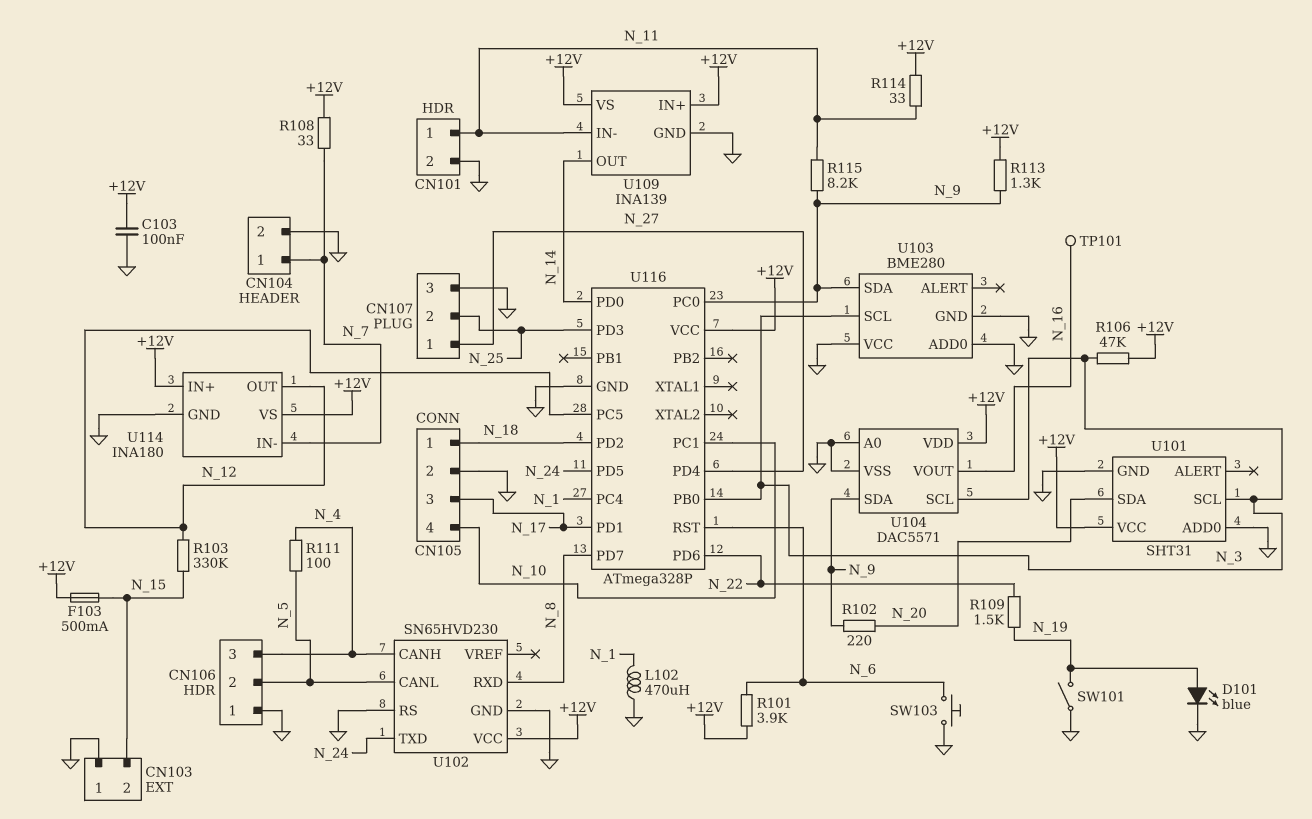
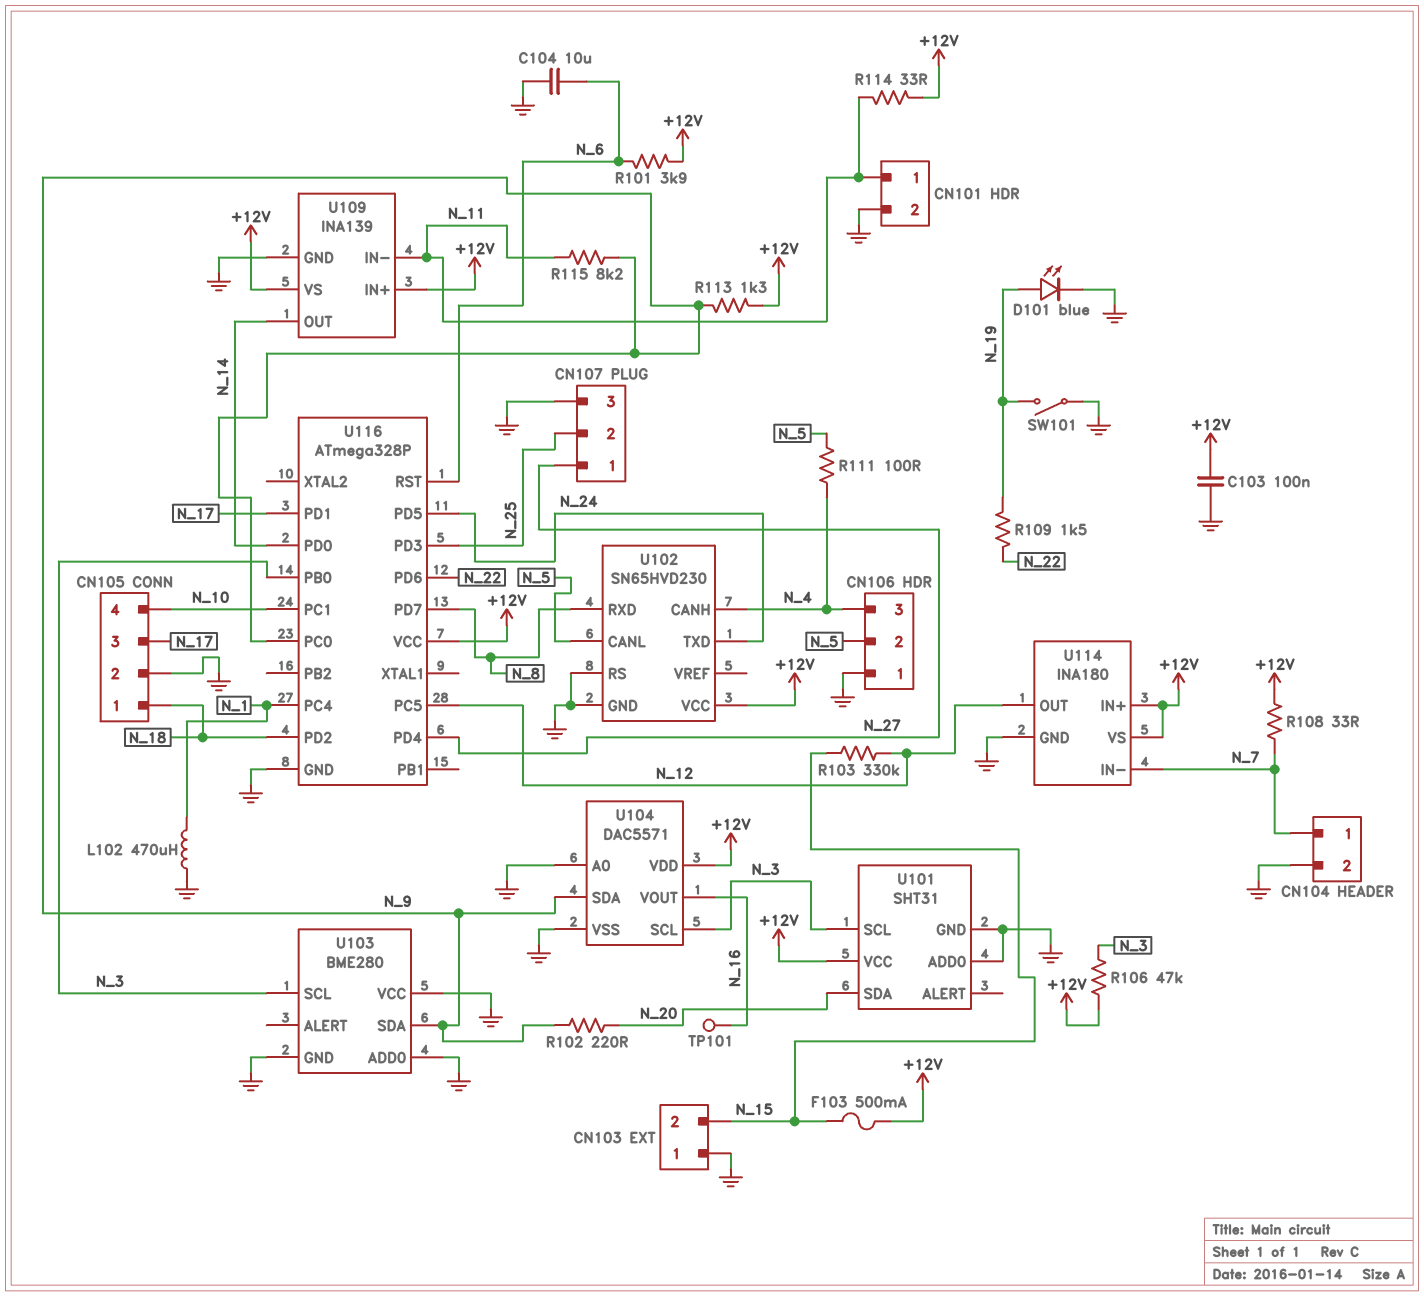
C104: none -> 10uF (GND, N_6)
SW103: button (GND, N_6) -> none

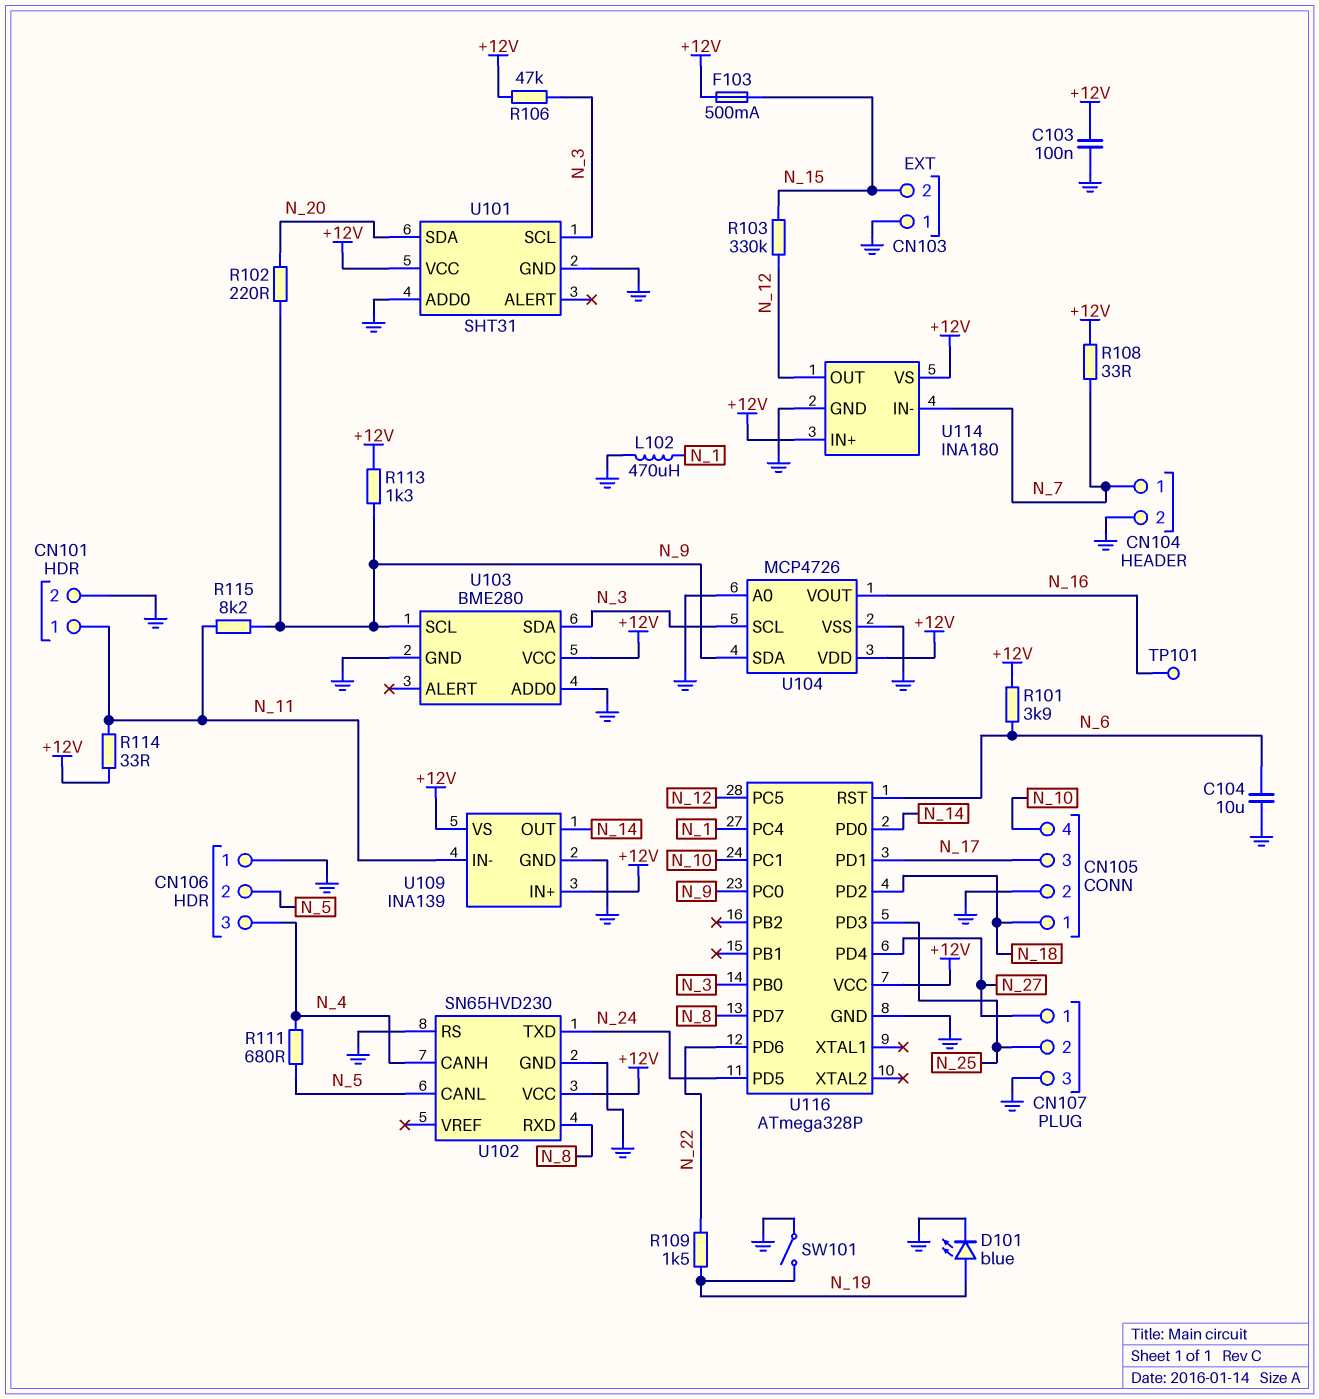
R111: 100 (N_4, N_5) -> 680 (N_4, N_5)
U103 pin SCL: N_3 -> N_9
U103 pin SDA: N_9 -> N_3
U103 pin VCC: GND -> +12V
U104: DAC5571 -> MCP4726

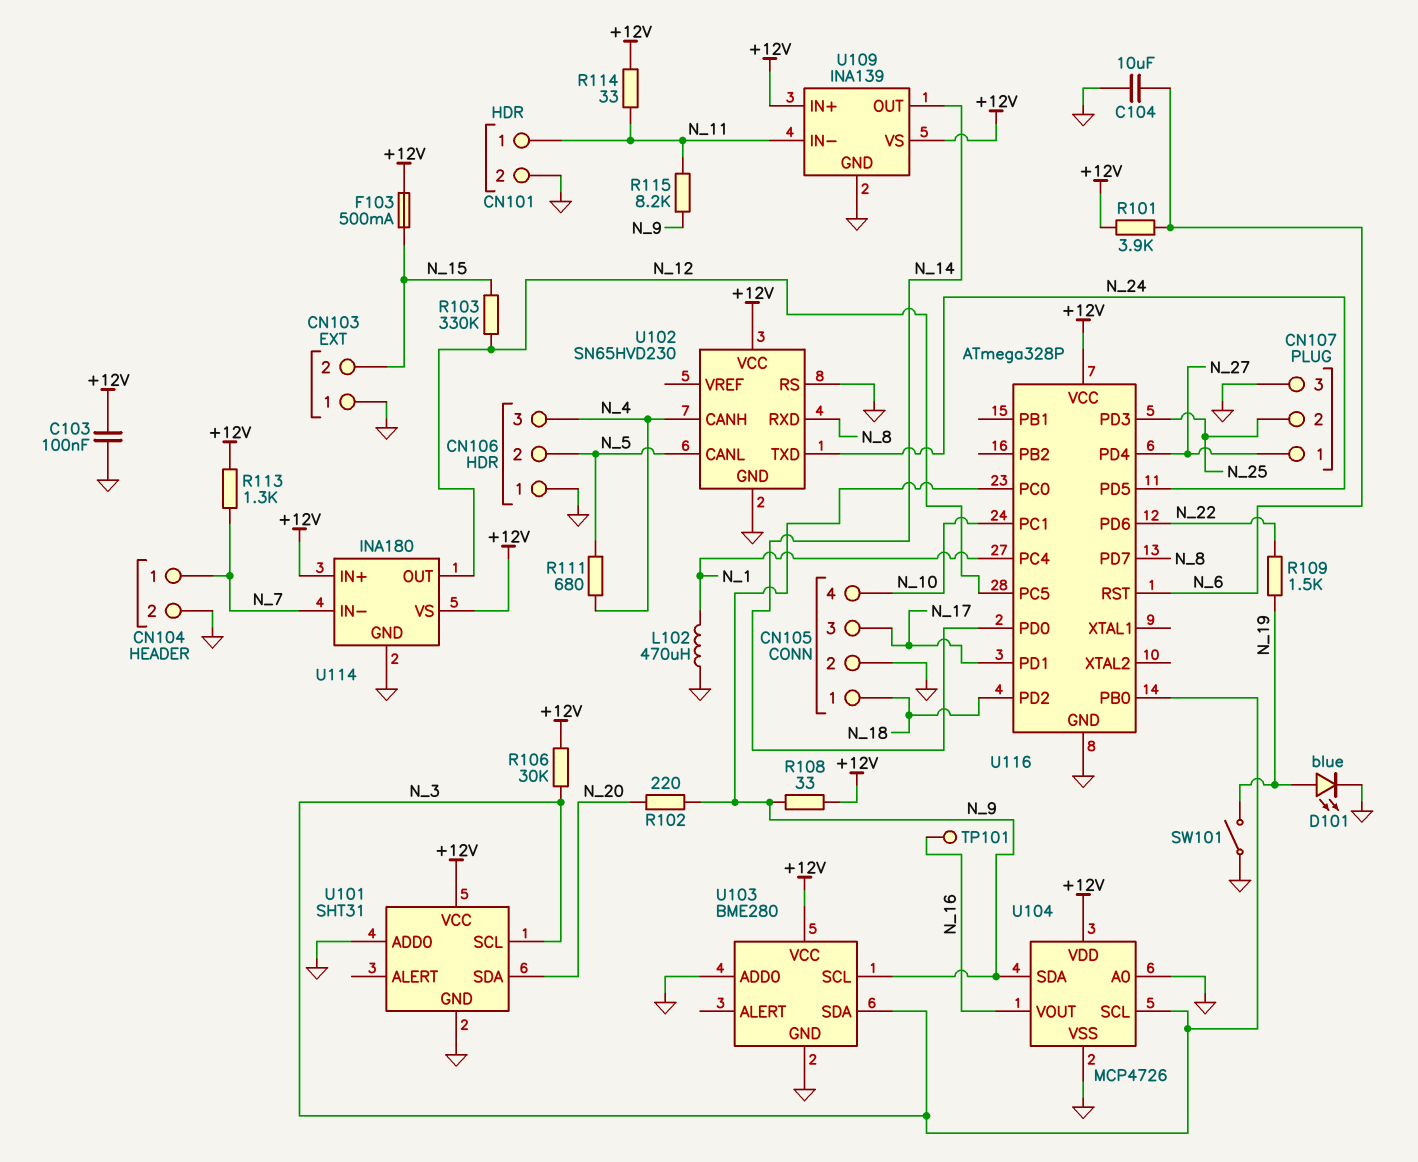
R106: 47k (+12V, N_3) -> 30k (+12V, N_3)
R108: 33 (+12V, N_7) -> 33 (+12V, N_9)
R113: 1.3k (+12V, N_9) -> 1.3k (+12V, N_7)

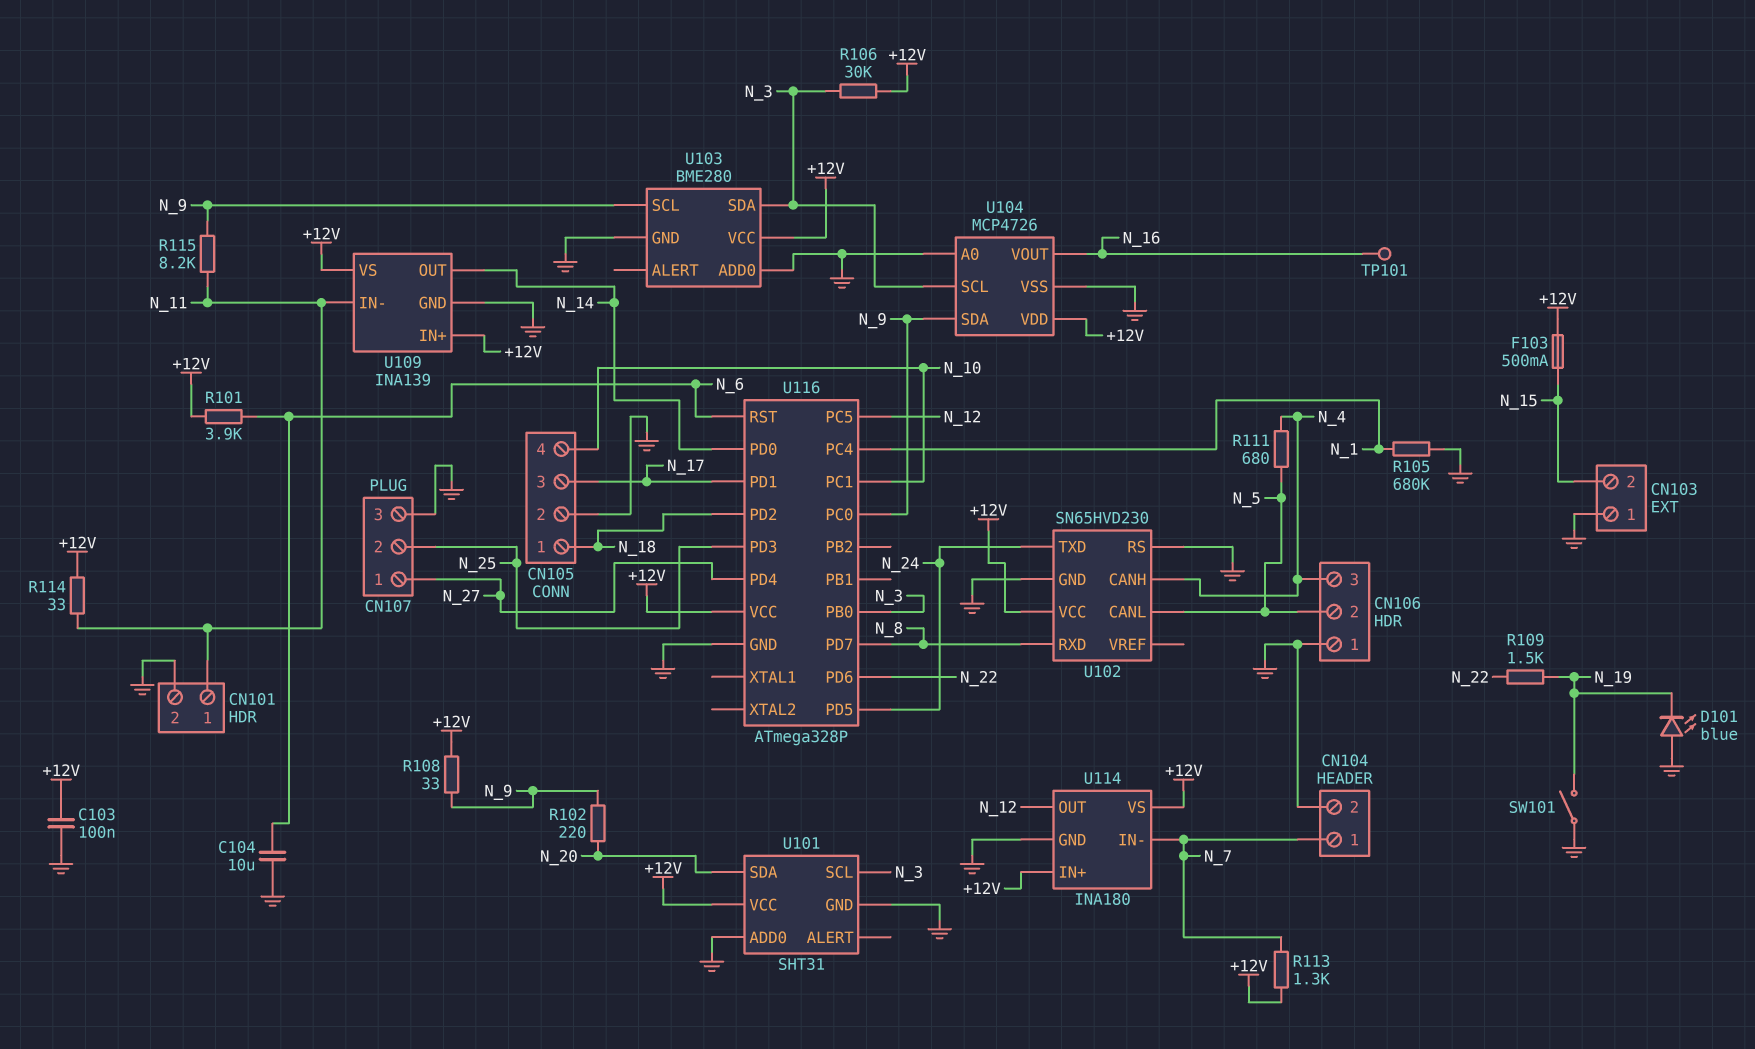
D101: LED blue (A N_19, K GND) -> LED blue (A GND, K N_19)
L102: 470uH (GND, N_1) -> none
R103: 330k (N_12, N_15) -> none
R105: none -> 680k (GND, N_1)

